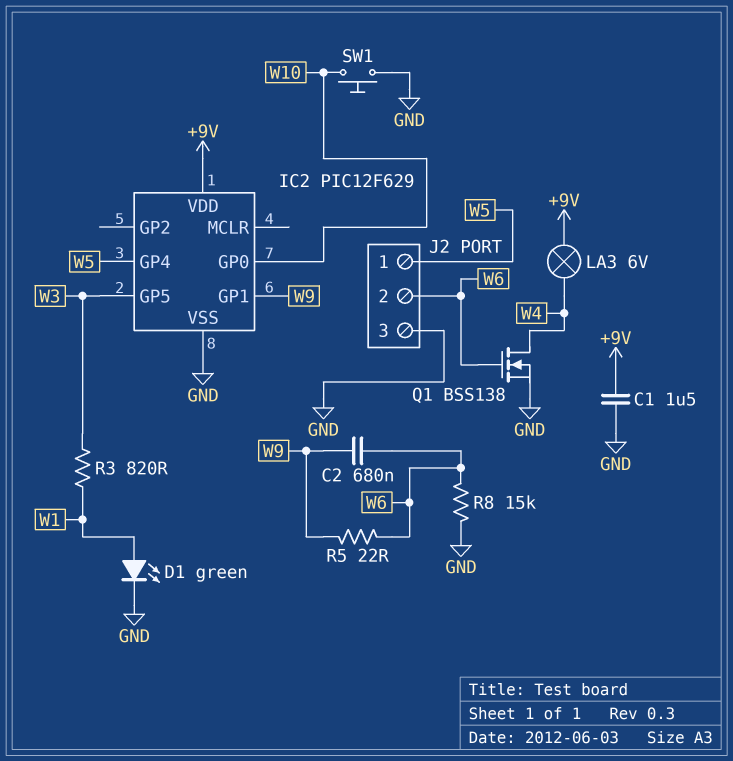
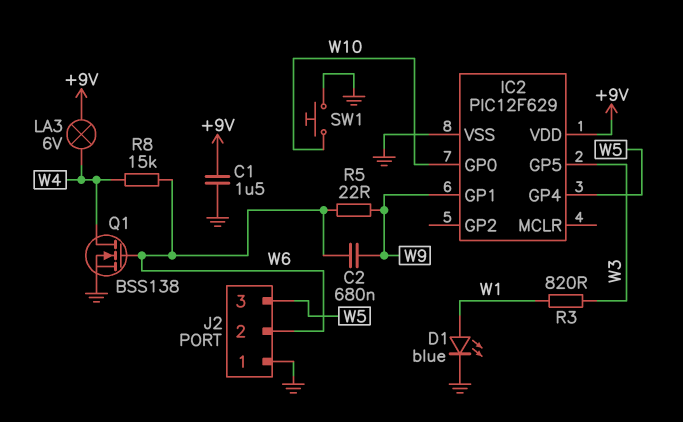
D1: LED green (A W1, K GND) -> LED blue (A W1, K GND)
J2 pin 1: W5 -> GND
J2 pin 3: GND -> W5
R8: 15k (GND, W6) -> 15k (W4, W6)

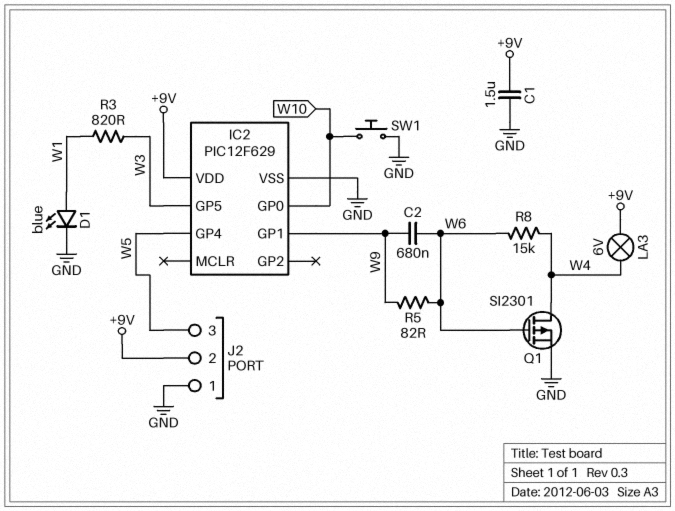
J2 pin 2: W6 -> +9V
Q1: NMOS BSS138 (G W6, D W4, S GND) -> PMOS SI2301 (G W6, D W4, S GND)
R5: 22 (W6, W9) -> 82 (W6, W9)

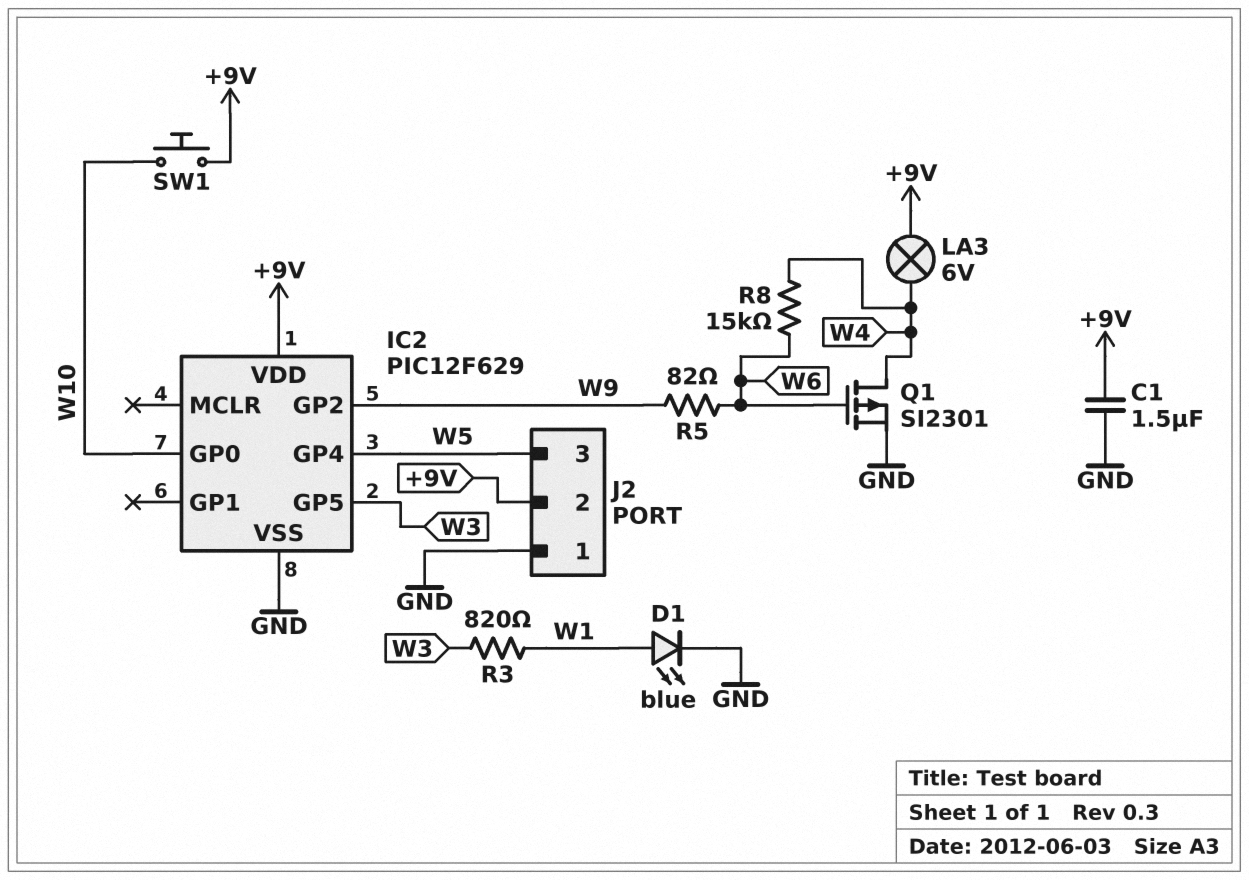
C2: 680nF (W6, W9) -> none
IC2 pin GP1: W9 -> none
IC2 pin GP2: none -> W9
SW1: button (GND, W10) -> button (+9V, W10)

